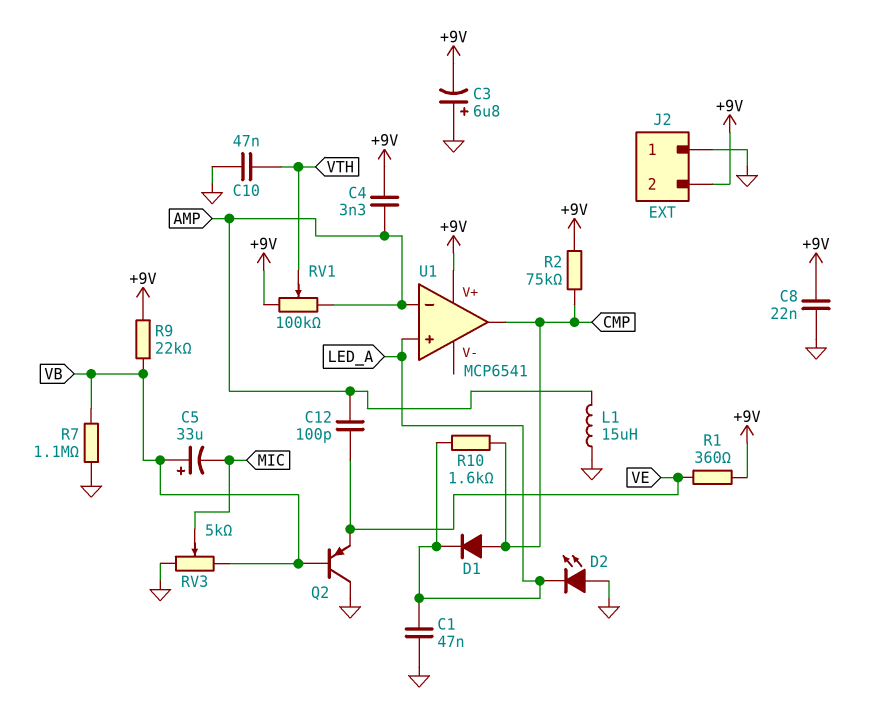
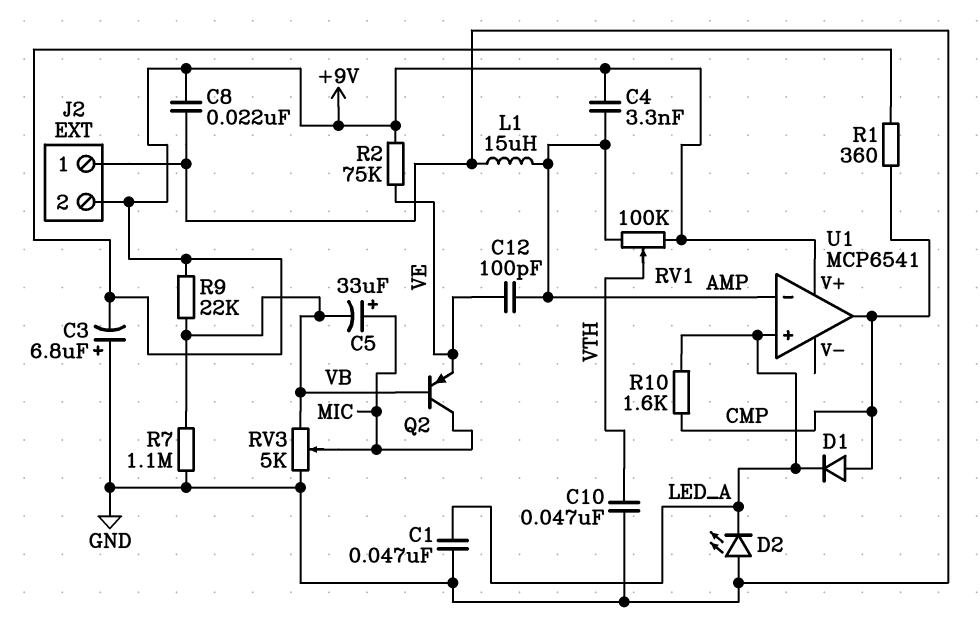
C5: 33uF (plus VB, minus MIC) -> 33uF (plus MIC, minus VB)
Q2: PNP (B VB, C GND, E VE) -> PNP (B VB, C MIC, E VE)
R1: 360 (+9V, VE) -> 360 (+9V, CMP)
R2: 75k (+9V, CMP) -> 75k (+9V, VE)

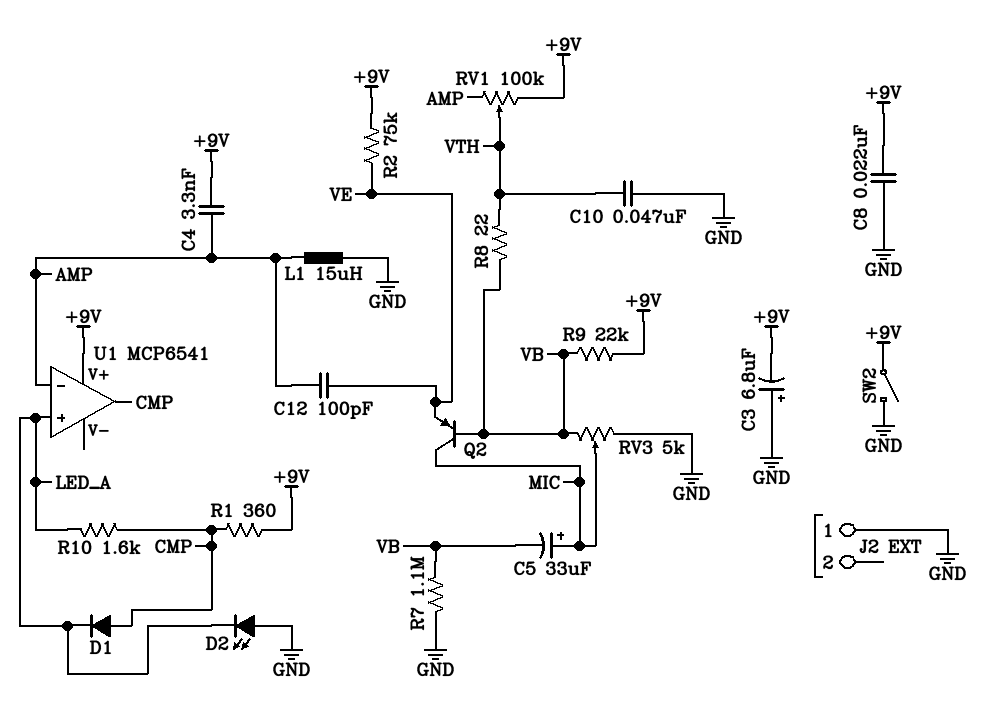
C1: 47nF (GND, LED_A) -> none
J2 pin 2: +9V -> none
R8: none -> 22 (VB, VTH)
SW2: none -> switch (+9V, GND)

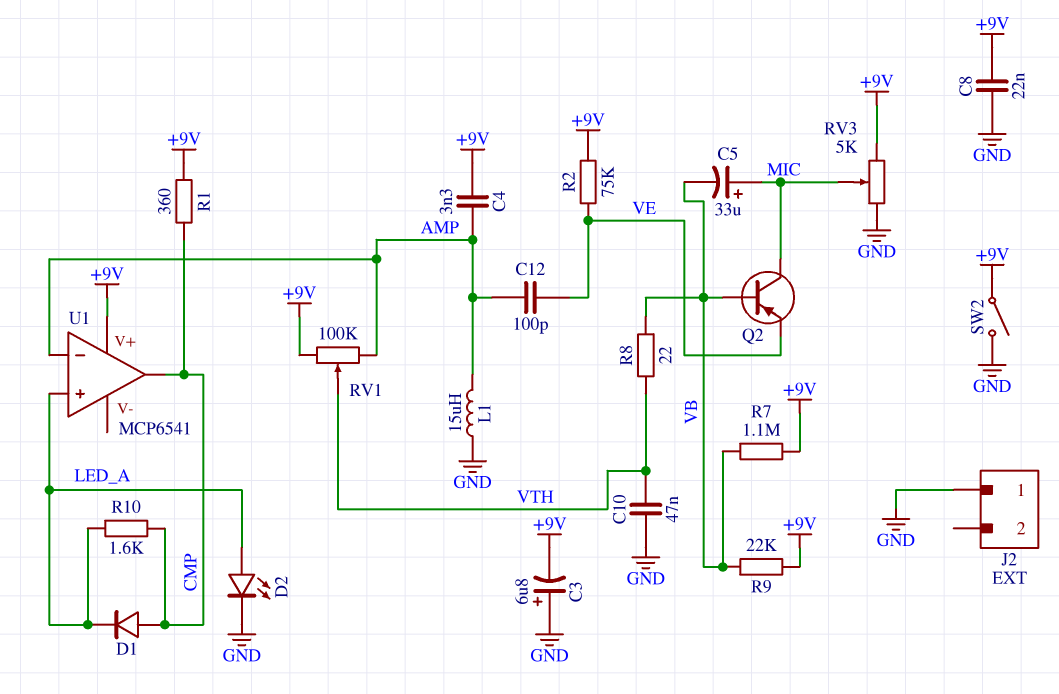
D2: LED (A GND, K LED_A) -> LED (A LED_A, K GND)
R7: 1.1M (GND, VB) -> 1.1M (+9V, VB)
RV3: 5k (GND, VB, wiper MIC) -> 5k (+9V, GND, wiper MIC)

